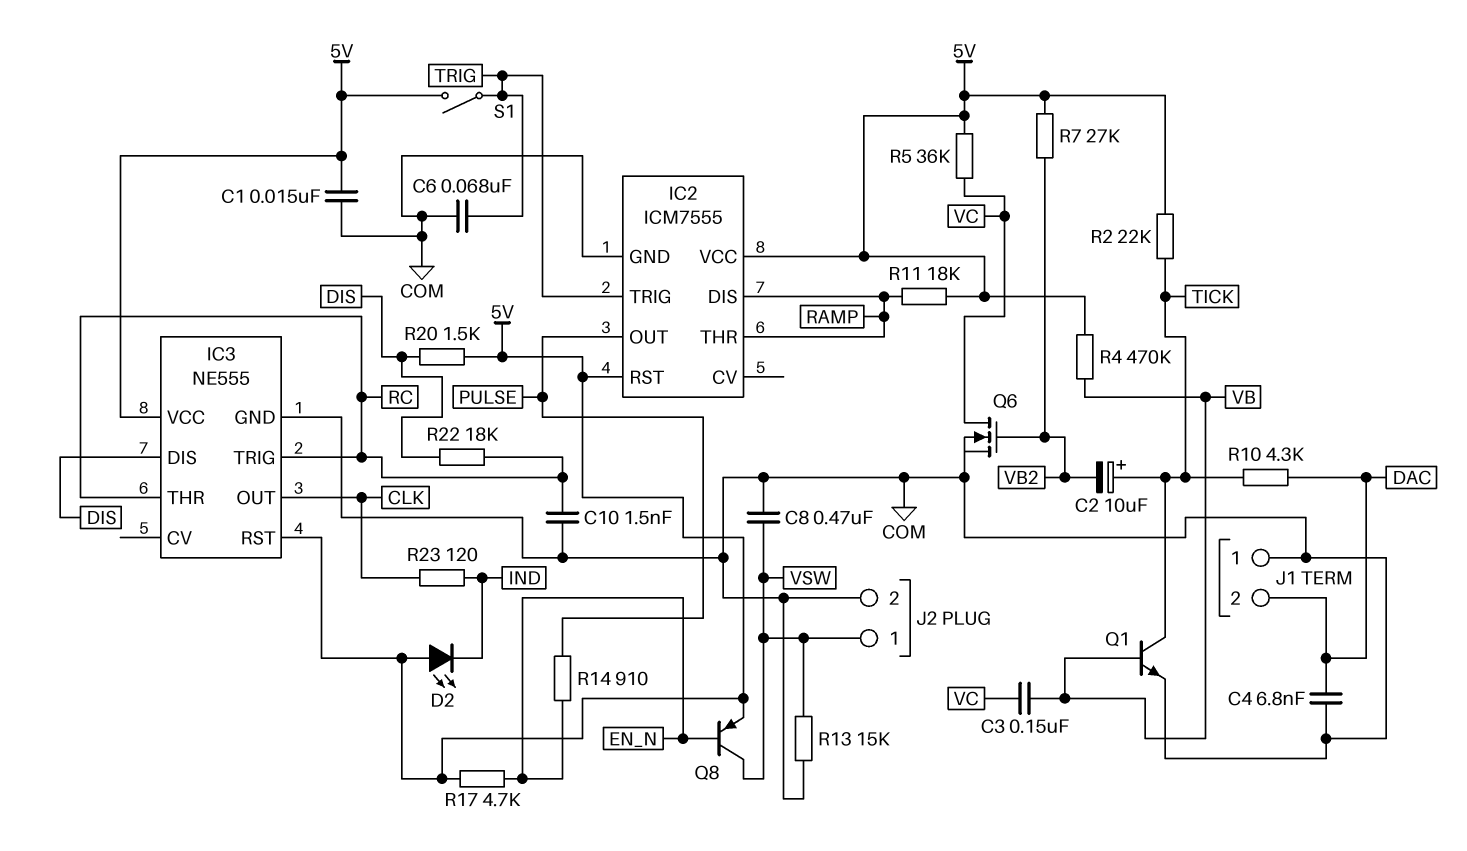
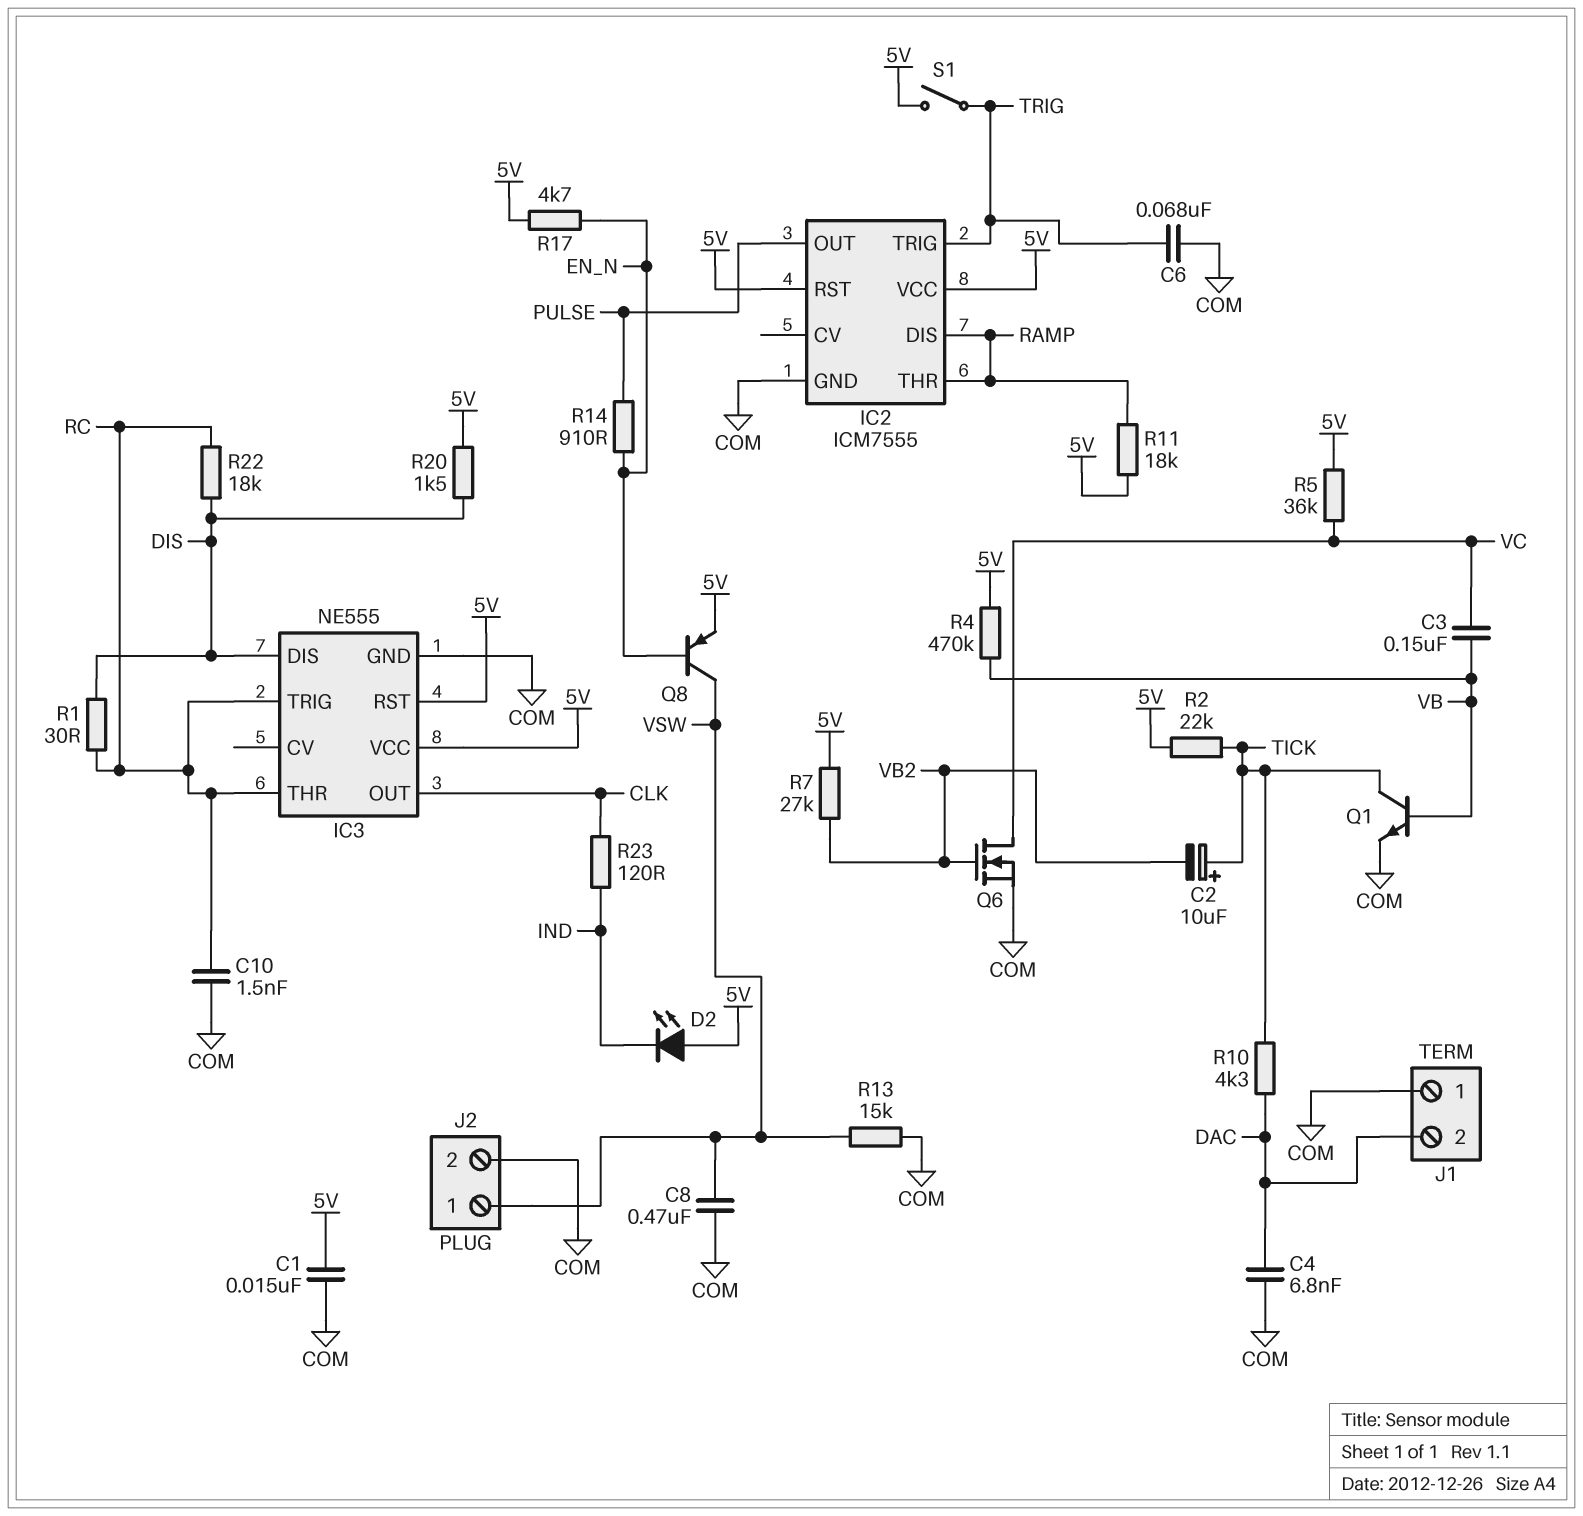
R1: none -> 30 (DIS, RC)

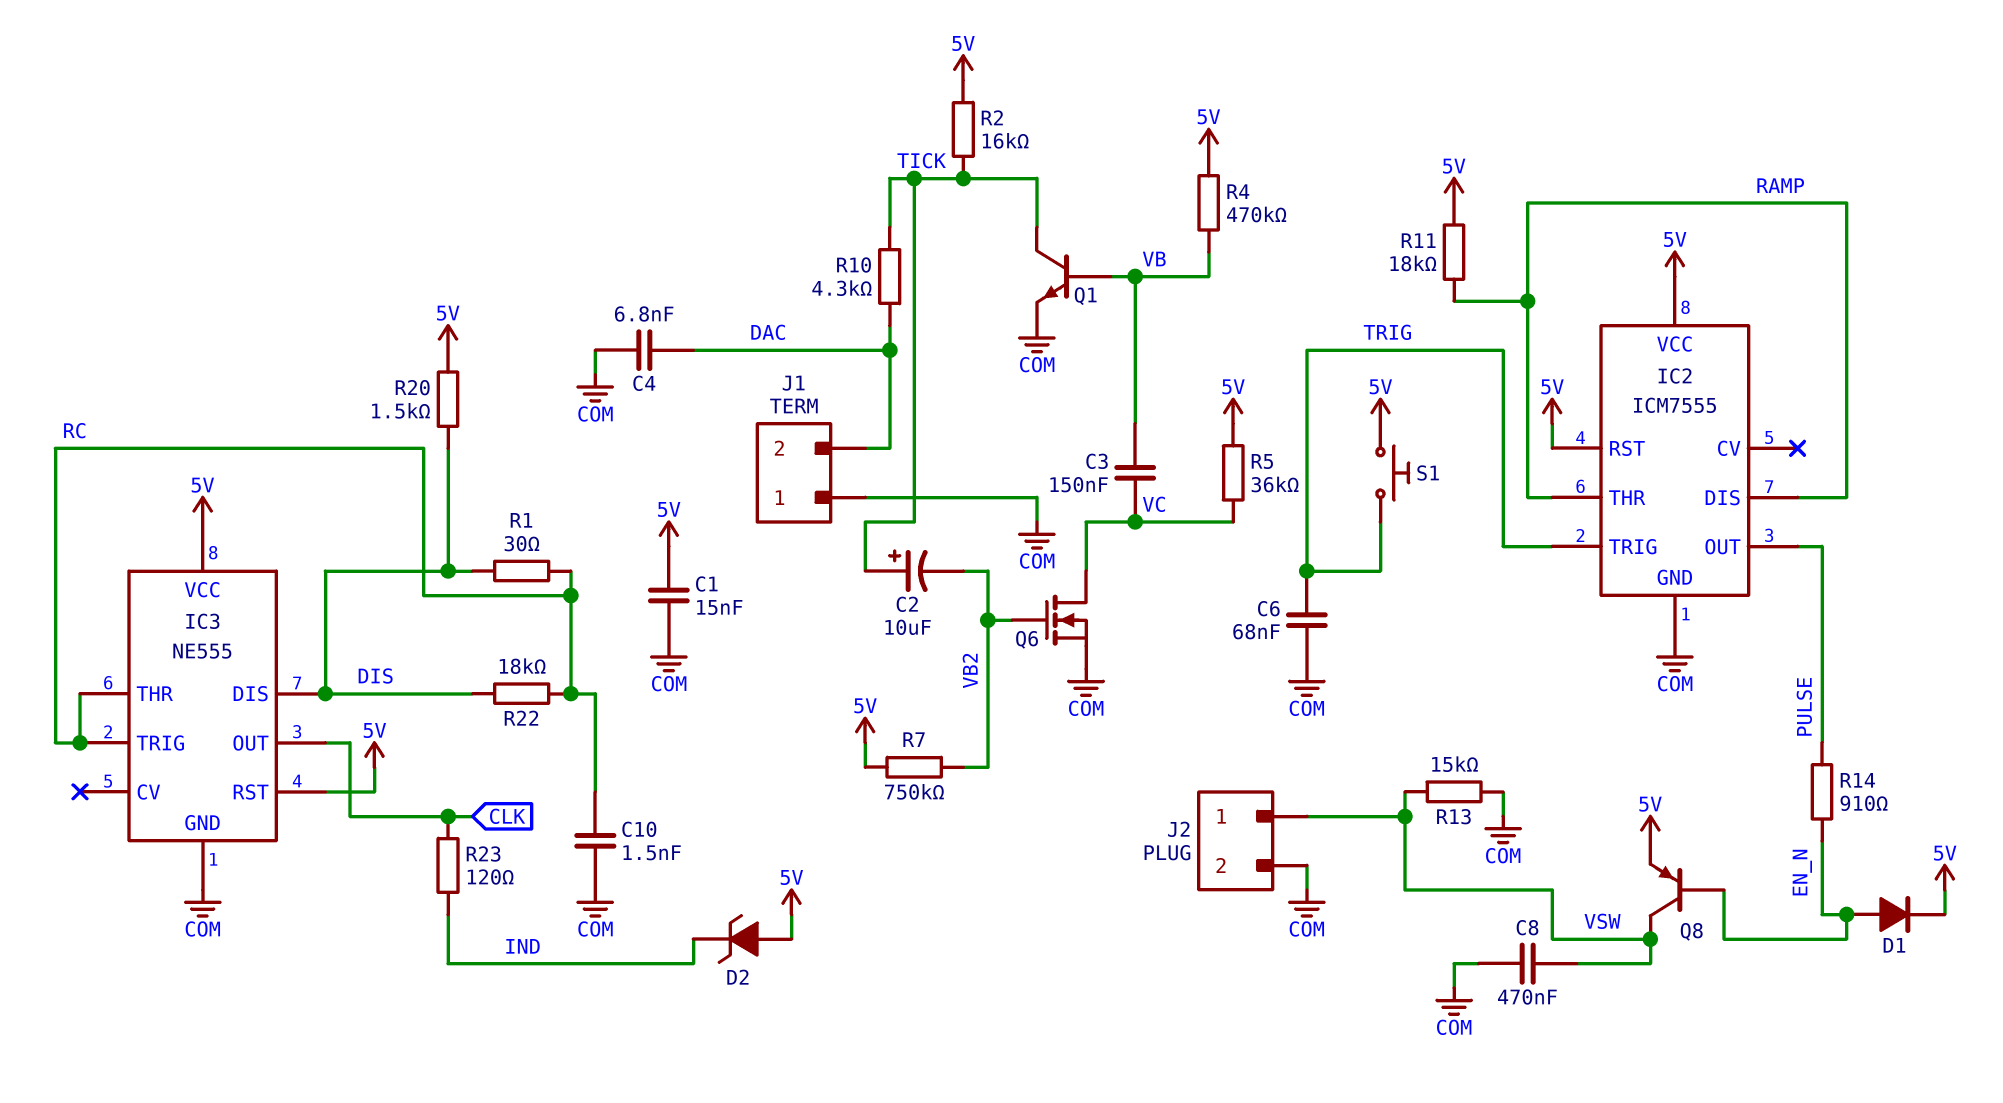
D1: none -> diode (A EN_N, K 5V)
D2: LED (A 5V, K IND) -> zener (A 5V, K IND)
R2: 22k (5V, TICK) -> 16k (5V, TICK)
R7: 27k (5V, VB2) -> 750k (5V, VB2)
R17: 4.7k (5V, EN_N) -> none
S1: switch (5V, TRIG) -> button (5V, TRIG)

